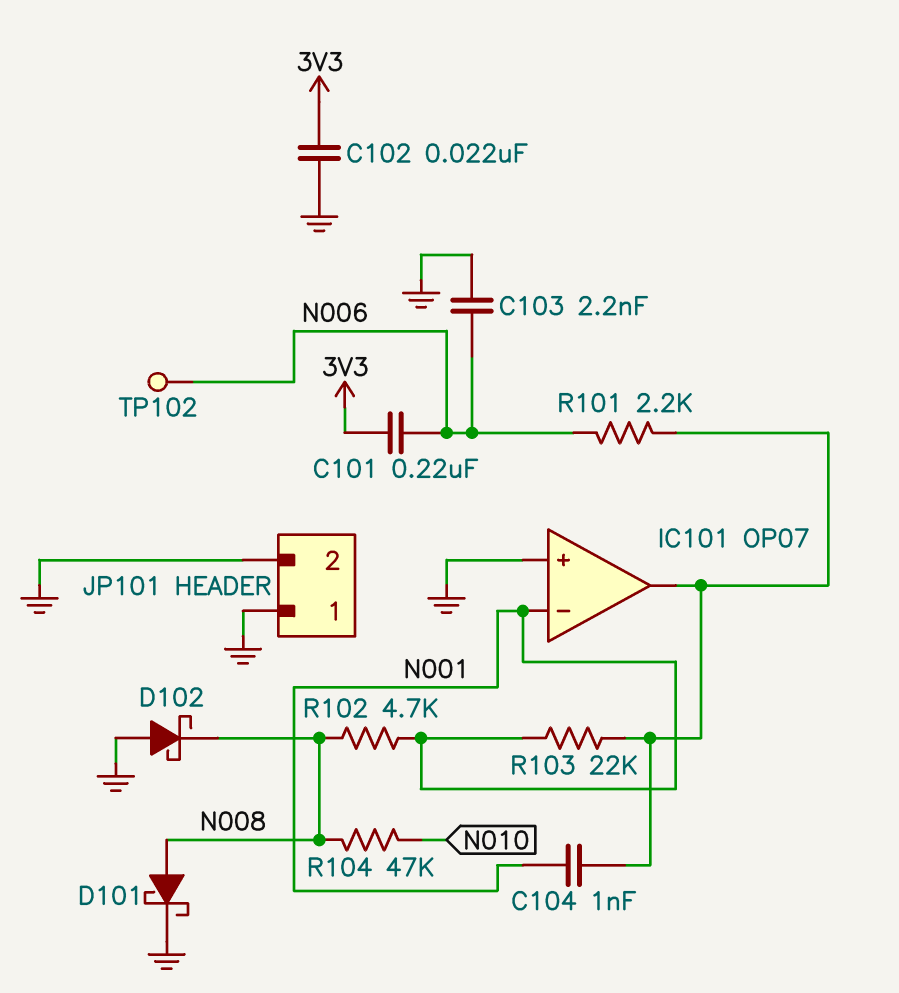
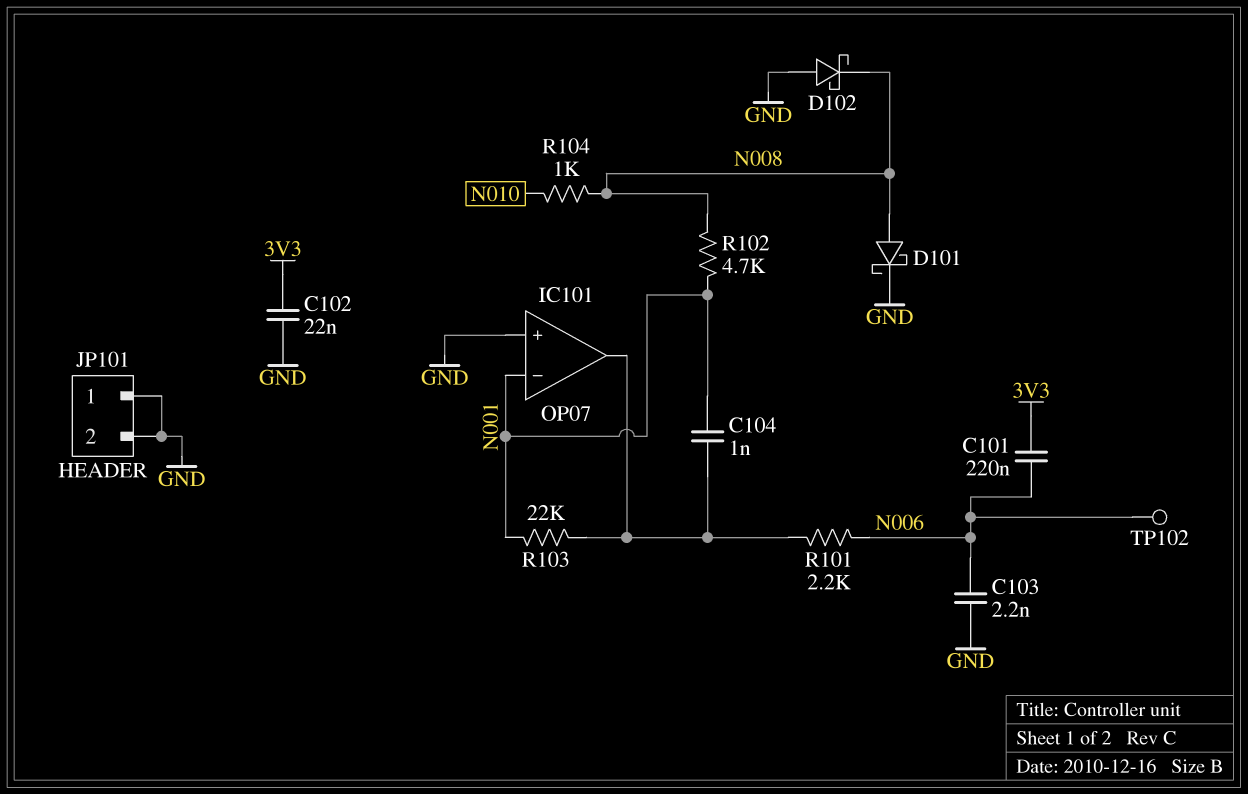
R104: 47k (N008, N010) -> 1k (N008, N010)

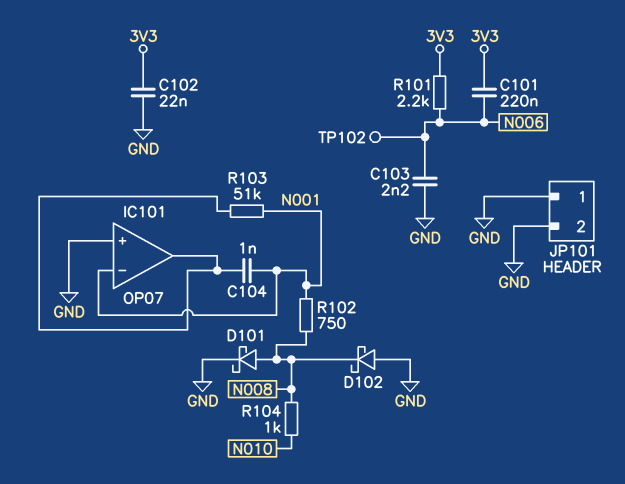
R101: 2.2k (IC101/out, N006) -> 2.2k (3V3, N006)
R102: 4.7k (N001, N008) -> 750 (N001, N008)
R103: 22k (IC101/out, N001) -> 51k (IC101/out, N001)

